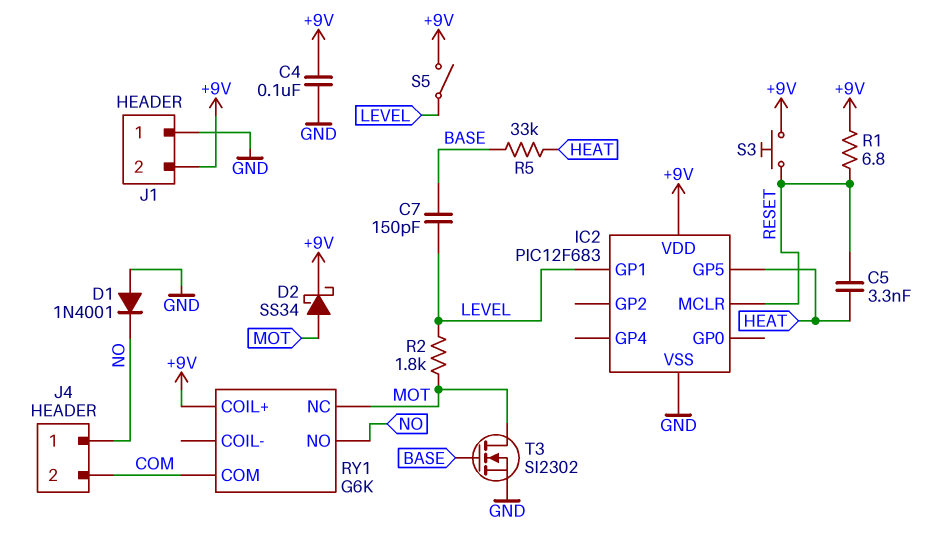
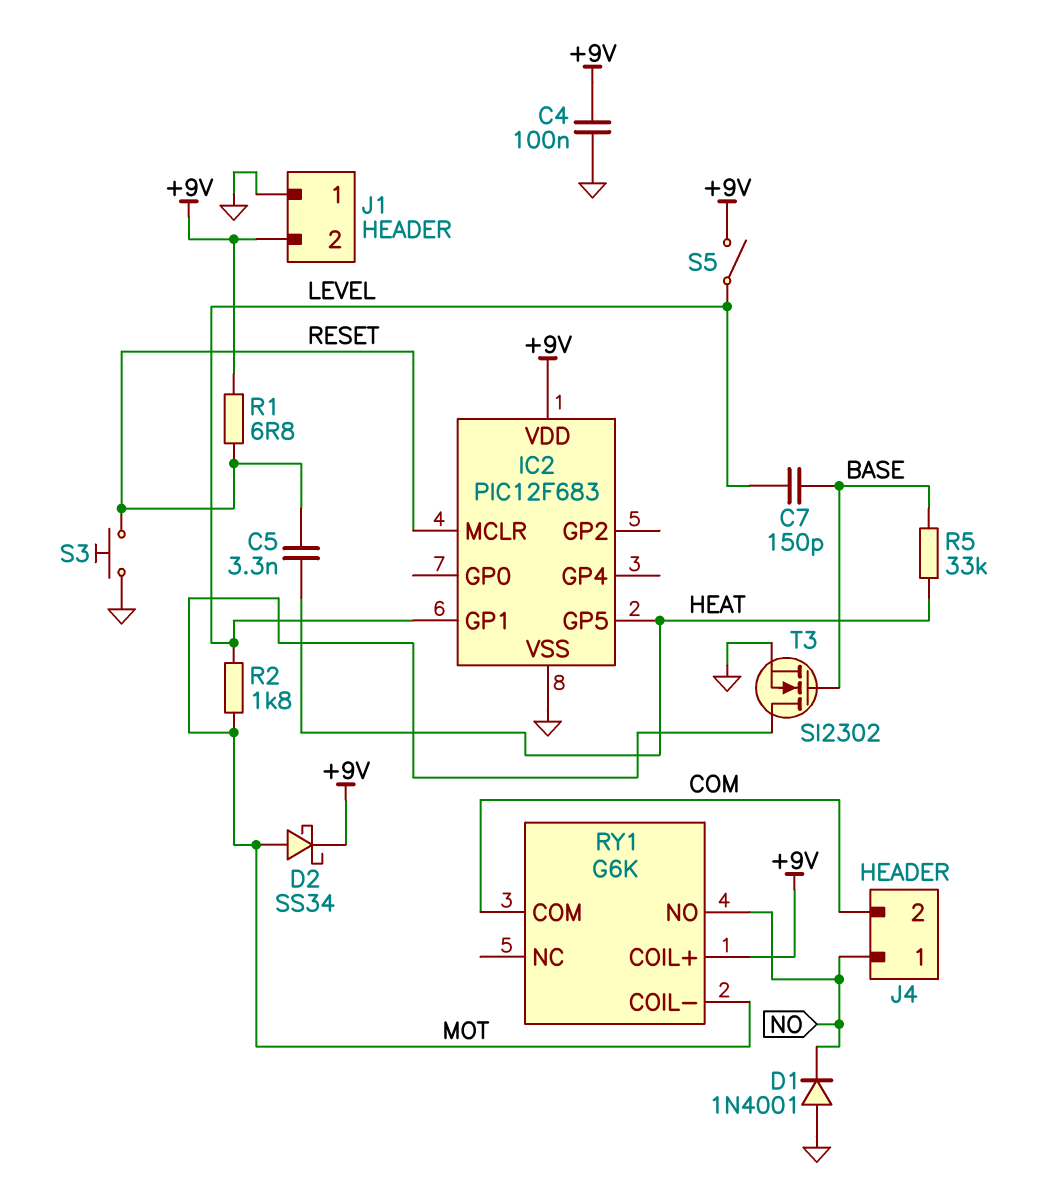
RY1 pin COIL-: none -> MOT
RY1 pin NC: MOT -> none
S3: button (+9V, RESET) -> button (GND, RESET)

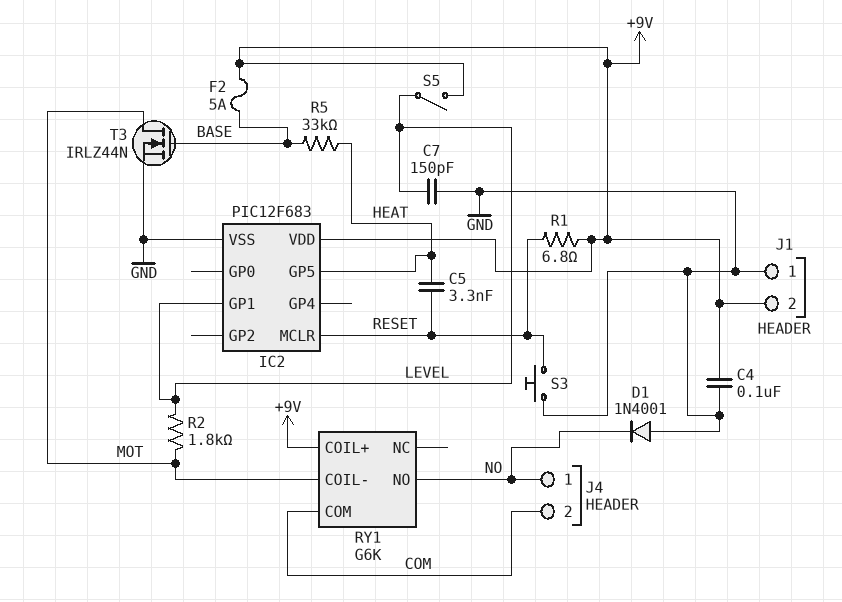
C7: 150pF (BASE, LEVEL) -> 150pF (GND, LEVEL)
D2: schottky SS34 (A MOT, K +9V) -> none
F2: none -> 5A (+9V, BASE)
T3: NMOS SI2302 (G BASE, D MOT, S GND) -> NMOS IRLZ44N (G BASE, D MOT, S GND)

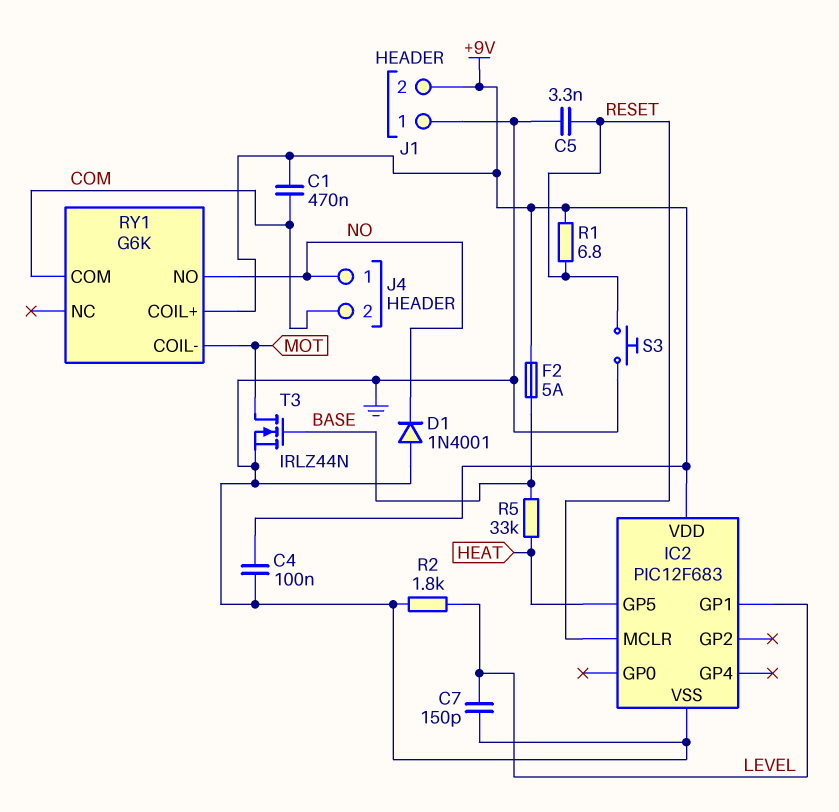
C1: none -> 470nF (+9V, COM)
C5: 3.3nF (HEAT, RESET) -> 3.3nF (GND, RESET)
R2: 1.8k (LEVEL, MOT) -> 1.8k (GND, LEVEL)
S5: switch (+9V, LEVEL) -> none

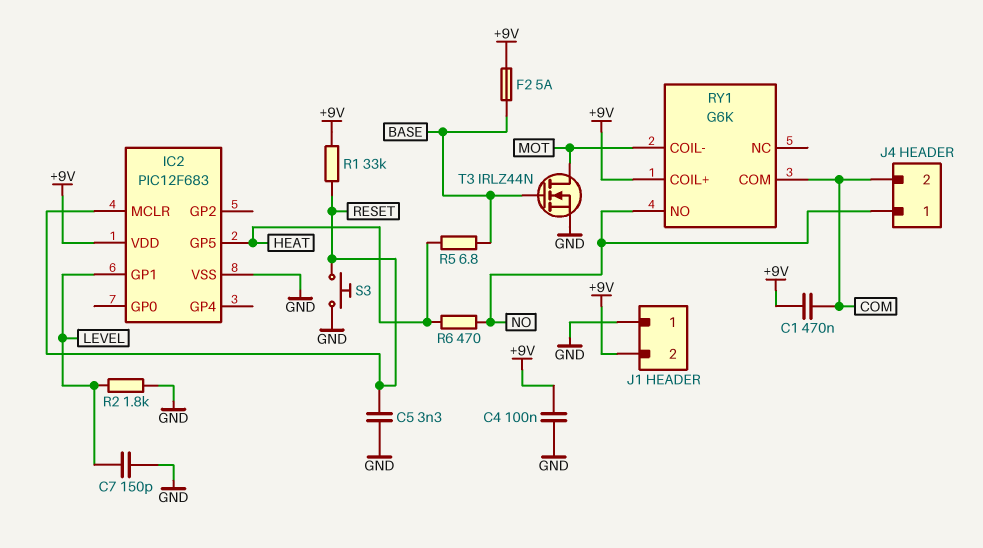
D1: diode 1N4001 (A GND, K NO) -> none
R1: 6.8 (+9V, RESET) -> 33k (+9V, RESET)
R5: 33k (BASE, HEAT) -> 6.8 (BASE, HEAT)
R6: none -> 470 (HEAT, NO)

